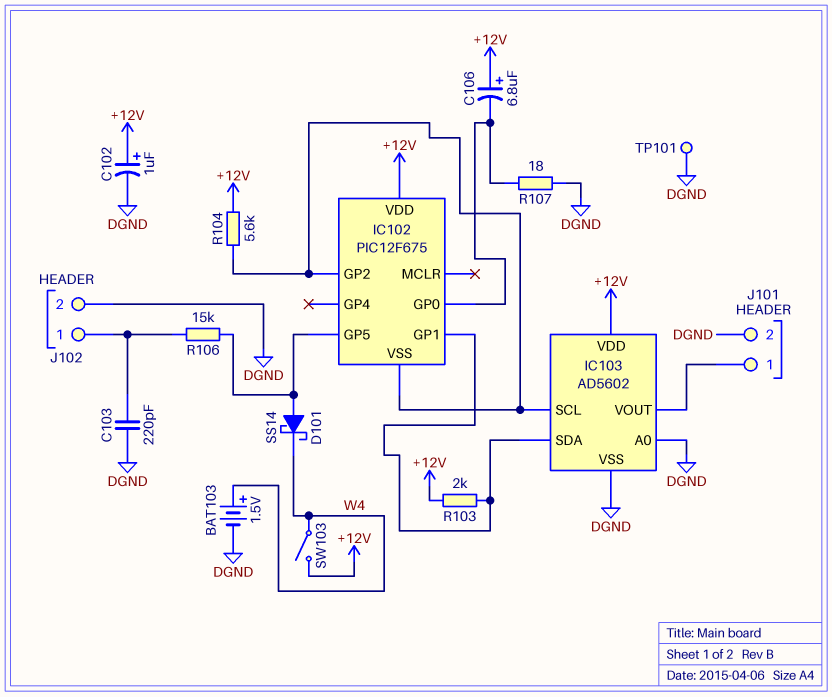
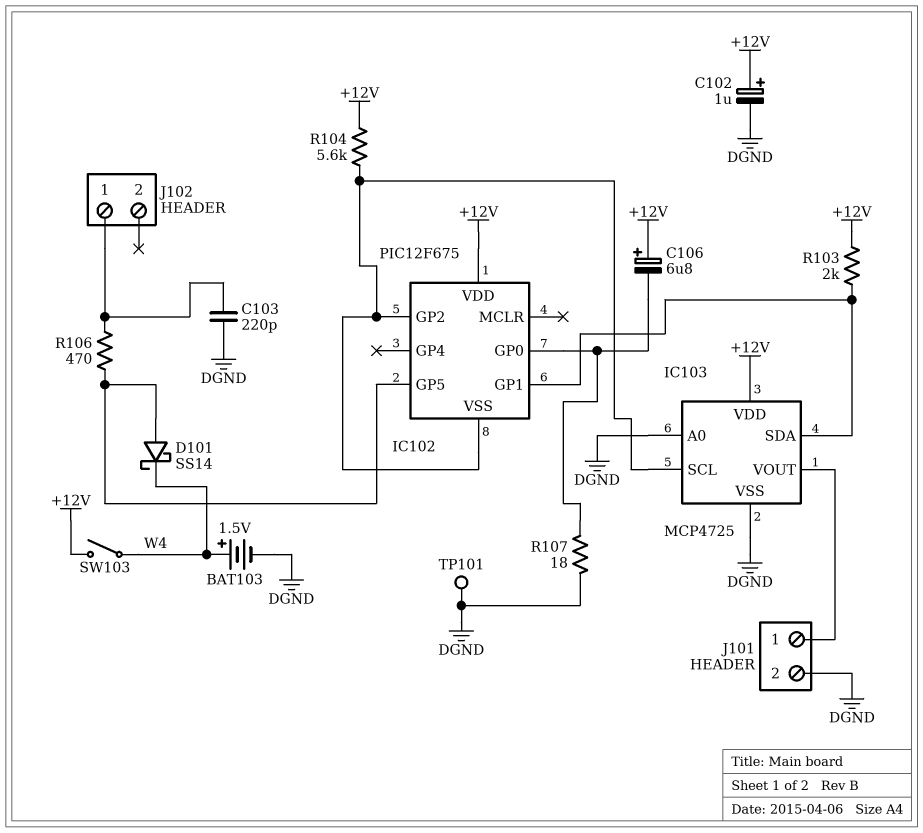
IC103: AD5602 -> MCP4725
J102 pin 2: DGND -> none
R106: 15k (IC102/GP5, J102/1) -> 470 (IC102/GP5, J102/1)

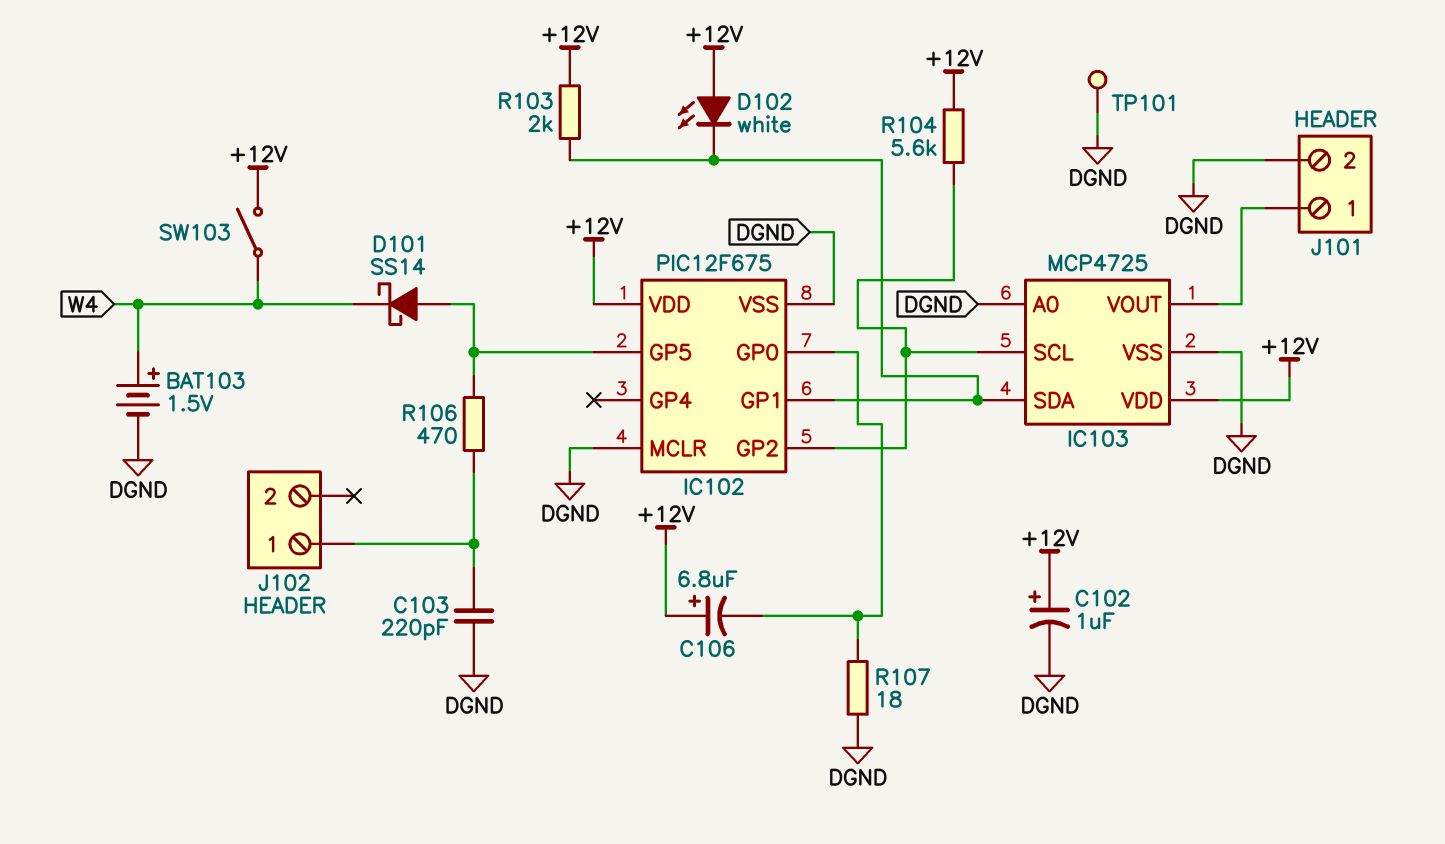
D102: none -> LED white (A +12V, K IC102/GP1)
IC102 pin MCLR: none -> DGND
IC102 pin VSS: IC102/GP2 -> DGND

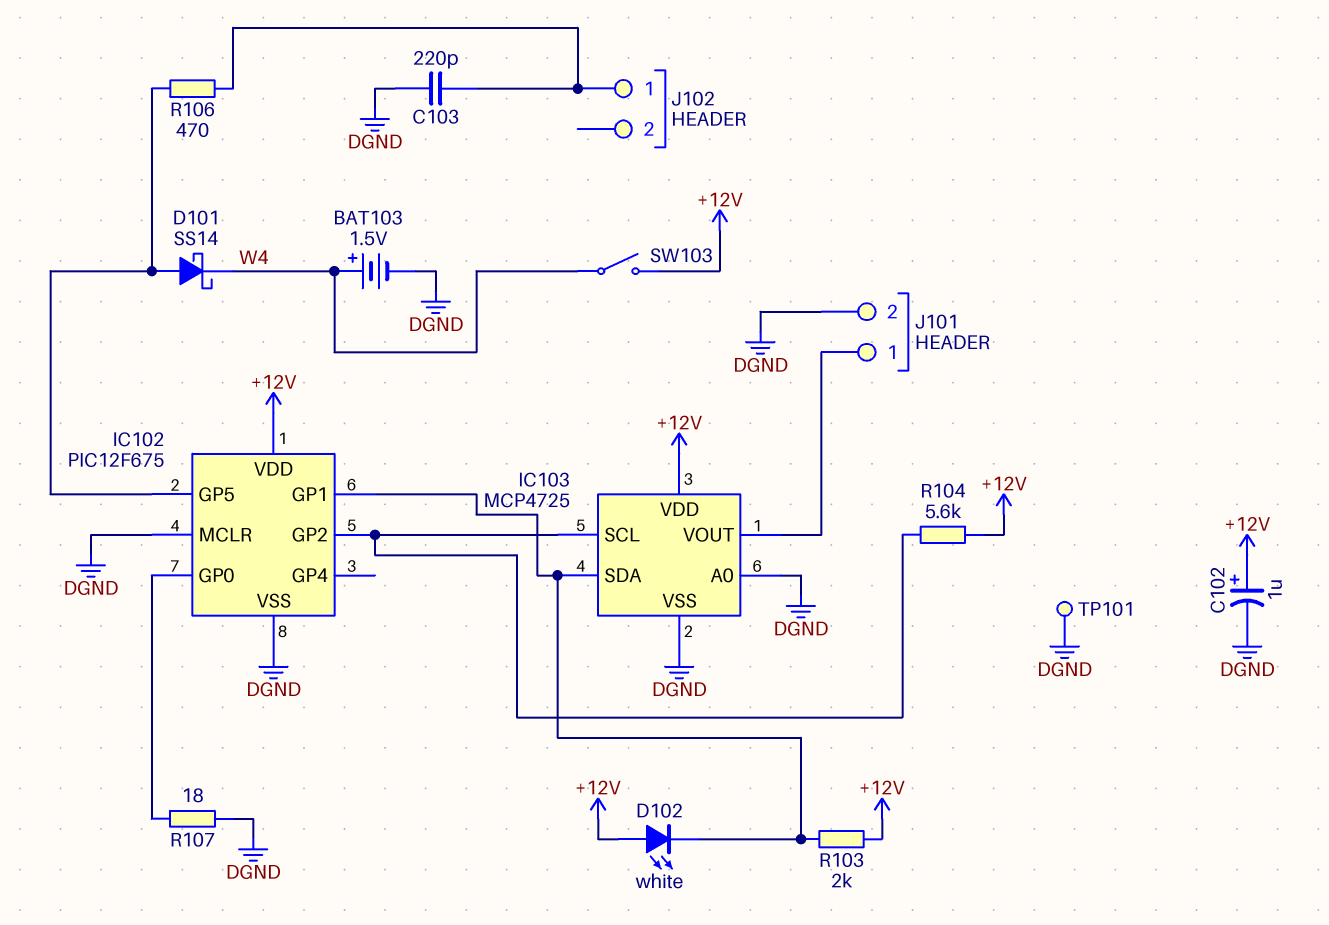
C106: 6.8uF (plus +12V, minus IC102/GP0) -> none

